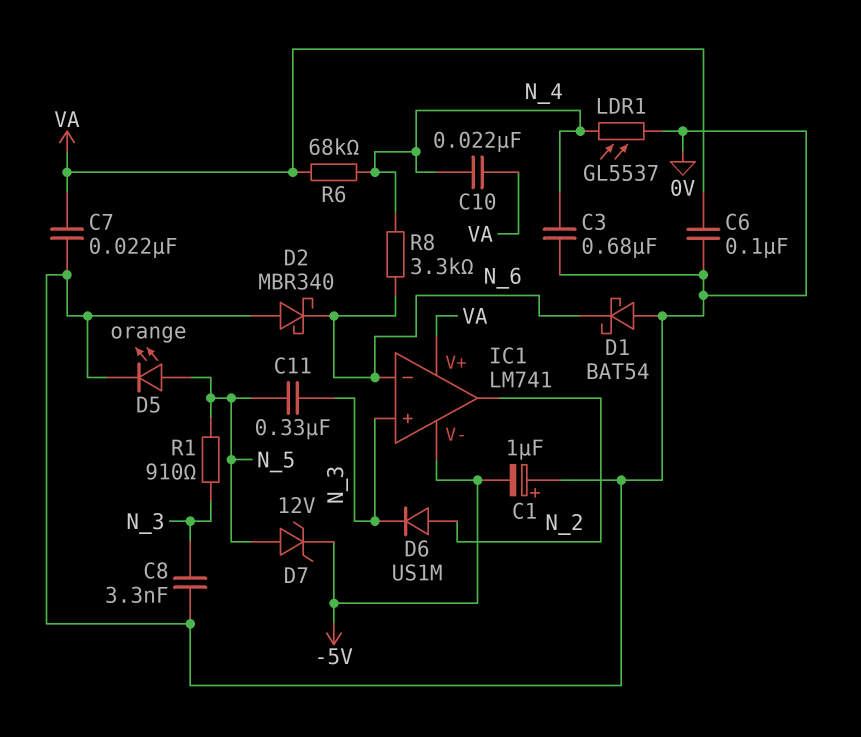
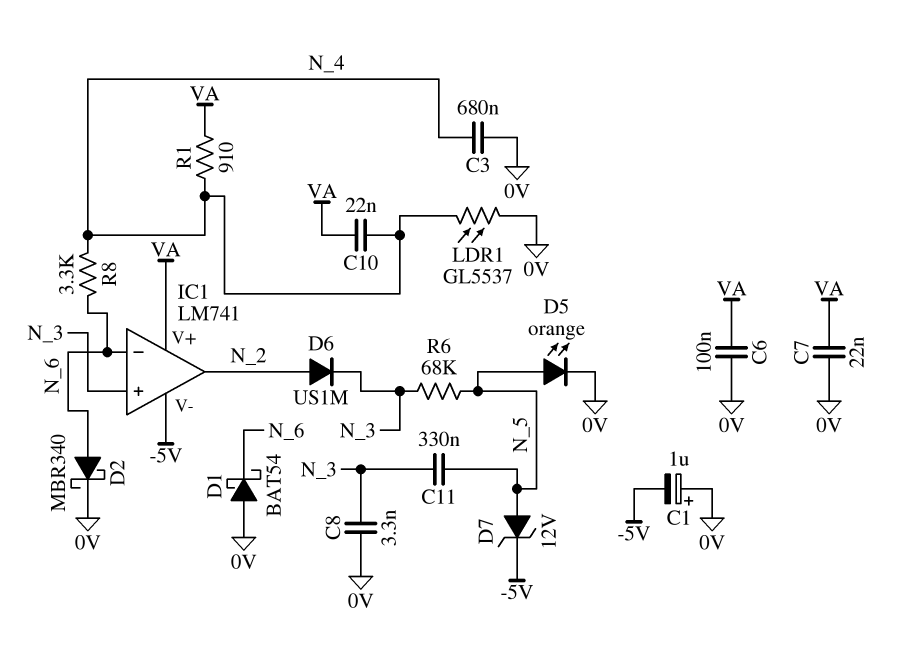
D2: schottky MBR340 (A 0V, K N_6) -> schottky MBR340 (A N_6, K 0V)
R1: 910 (N_3, N_5) -> 910 (N_4, VA)
R6: 68k (N_4, VA) -> 68k (N_3, N_5)

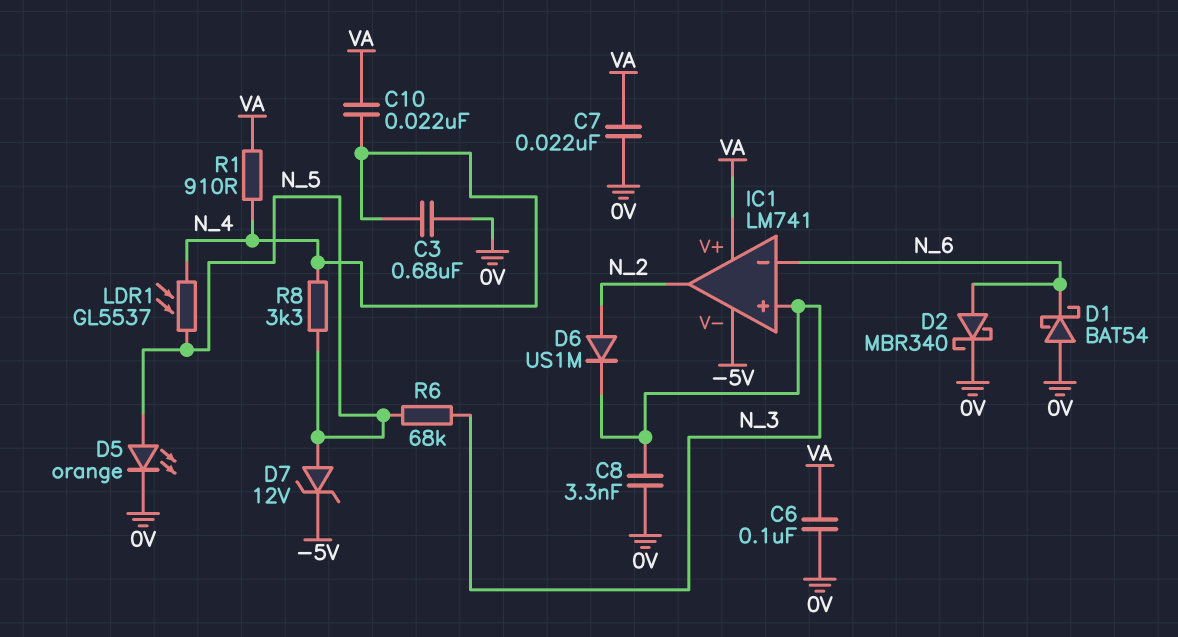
C1: 1uF (plus 0V, minus -5V) -> none
C11: 330nF (N_3, N_5) -> none
LDR1: GL5537 (0V, N_4) -> GL5537 (N_4, N_5)
R8: 3.3k (N_4, N_6) -> 3.3k (N_4, N_5)

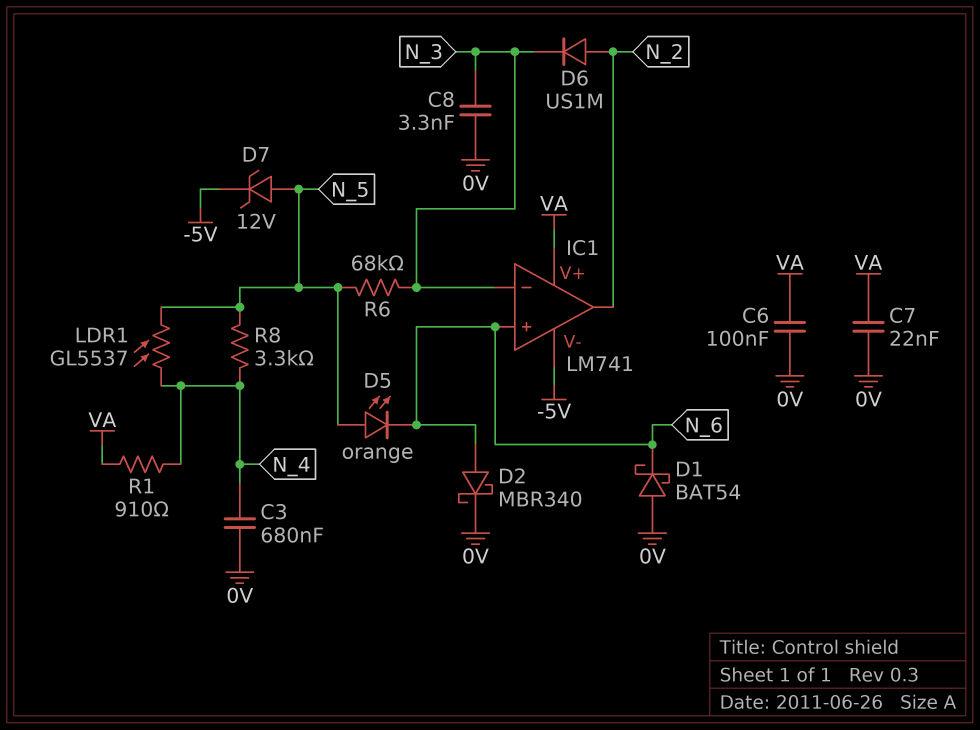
C10: 22nF (N_4, VA) -> none
D5: LED orange (A N_5, K 0V) -> LED orange (A N_5, K N_6)
IC1 pin in+: N_3 -> N_6
IC1 pin in-: N_6 -> N_3

